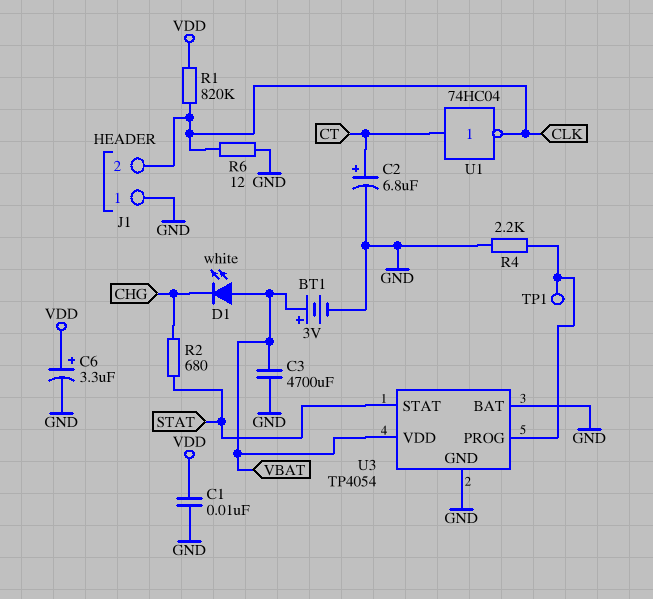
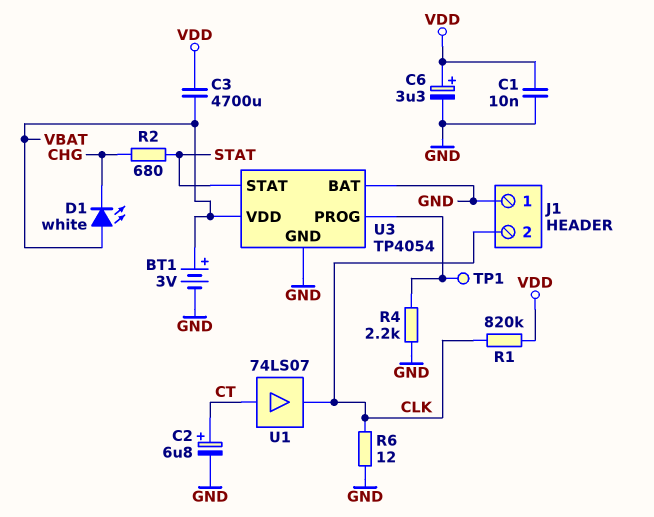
C3: 4700uF (GND, VBAT) -> 4700uF (VBAT, VDD)
U1: NOT 74HC04 (in CT, out CLK) -> buffer 74LS07 (in CT, out CLK)

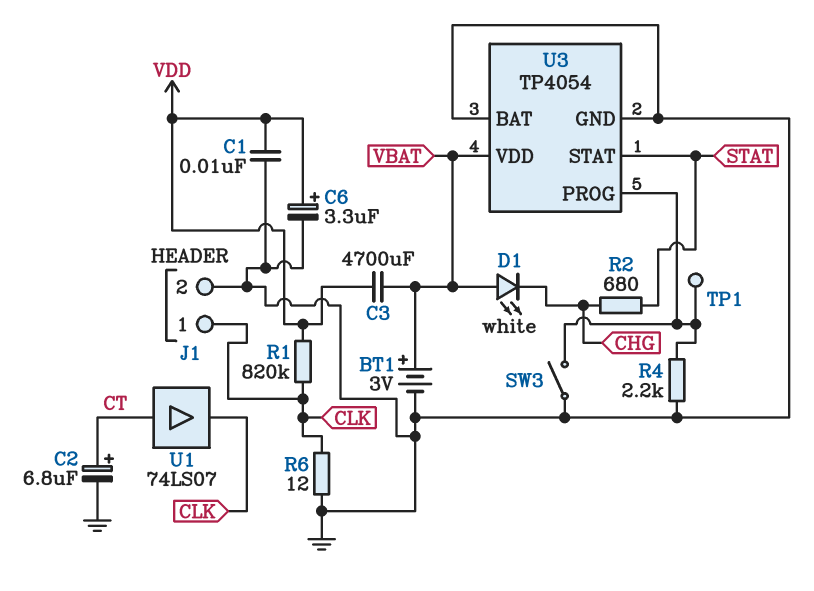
J1 pin 1: GND -> CLK
J1 pin 2: CLK -> GND
SW3: none -> switch (GND, U3/PROG)

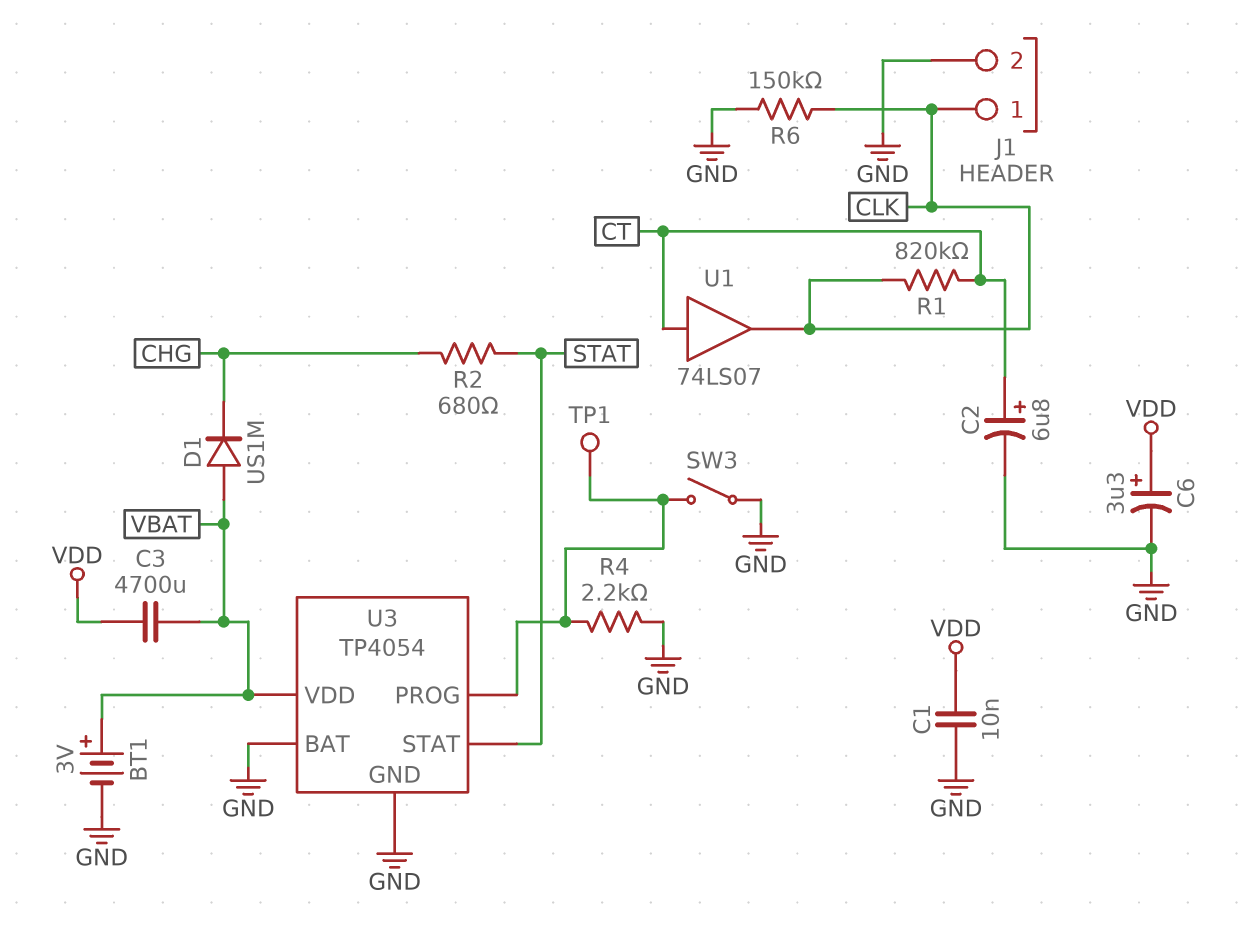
D1: LED white (A VBAT, K CHG) -> diode US1M (A VBAT, K CHG)
R1: 820k (CLK, VDD) -> 820k (CLK, CT)
R6: 12 (CLK, GND) -> 150k (CLK, GND)

